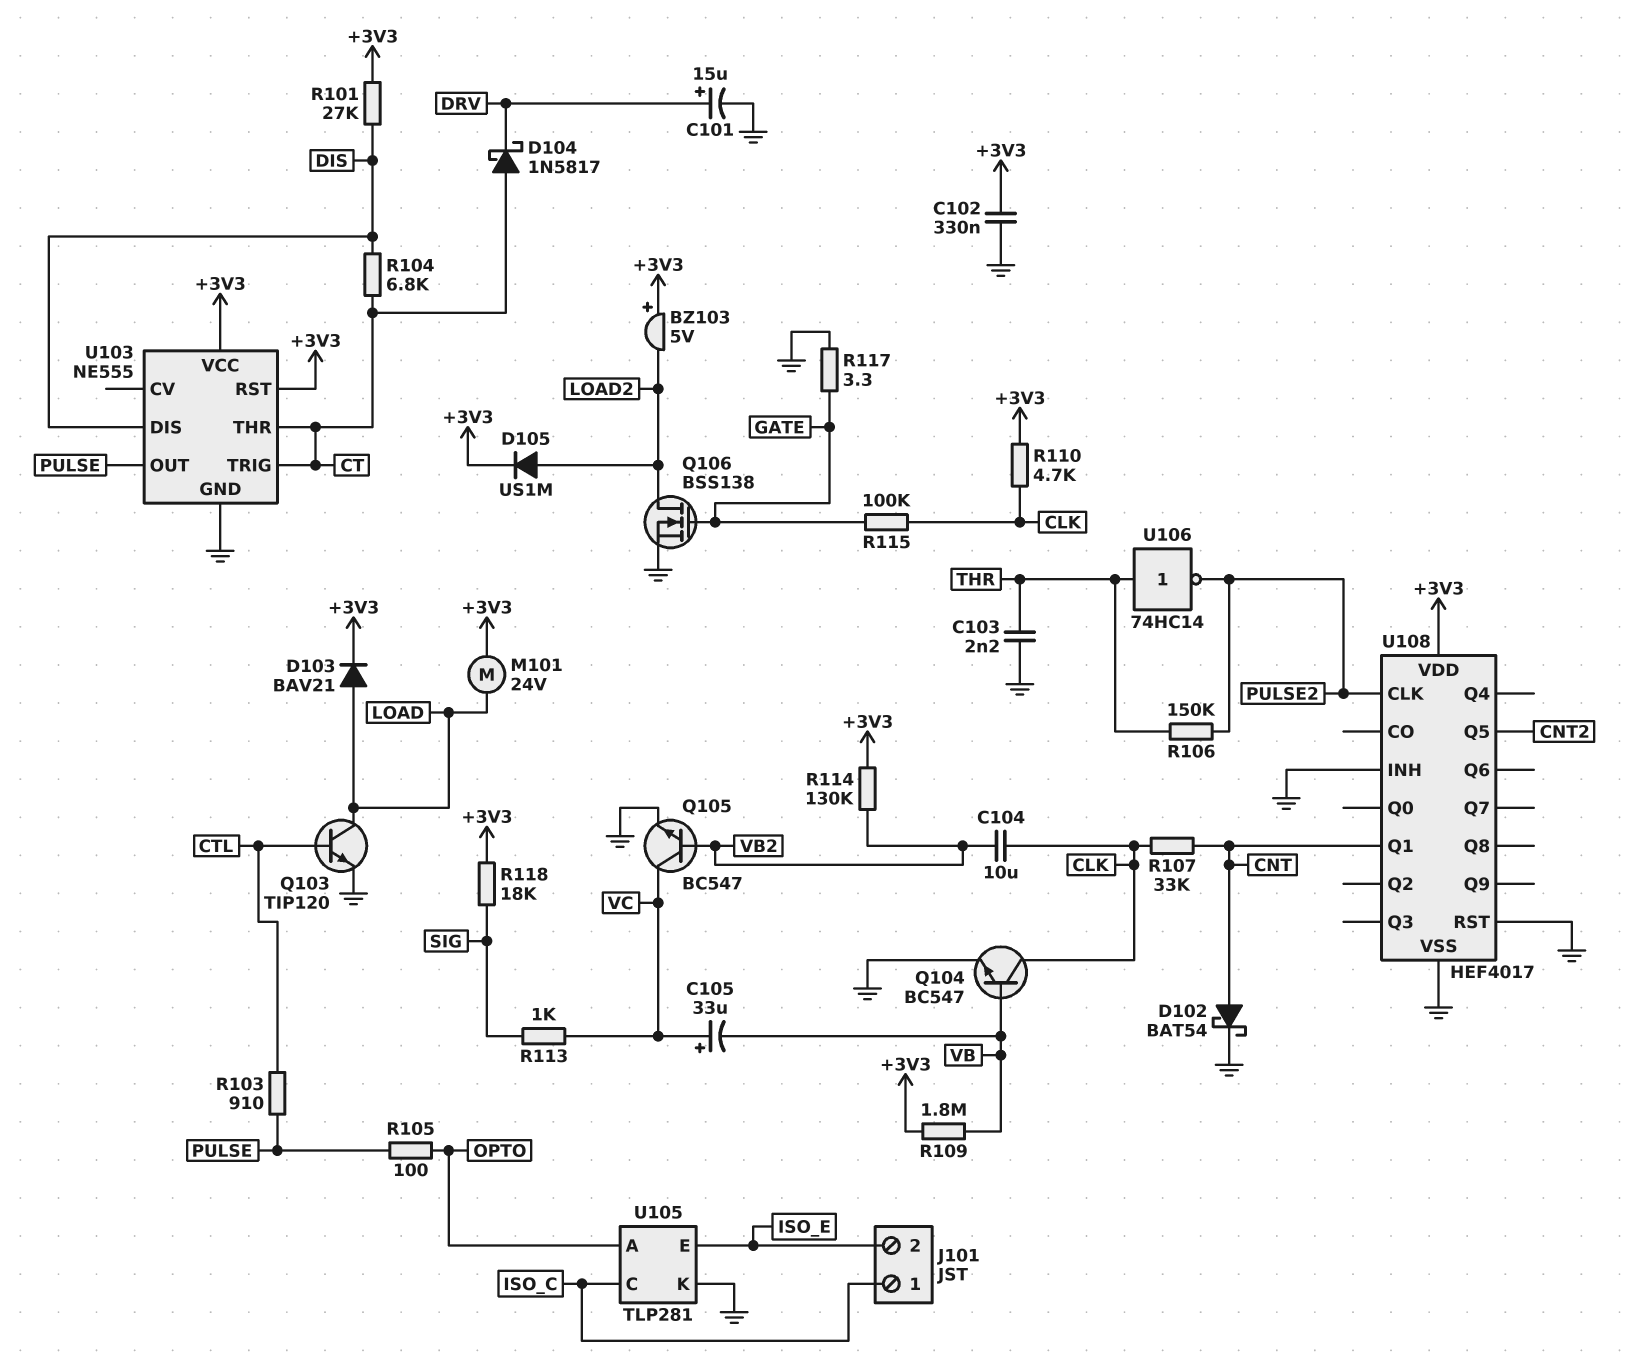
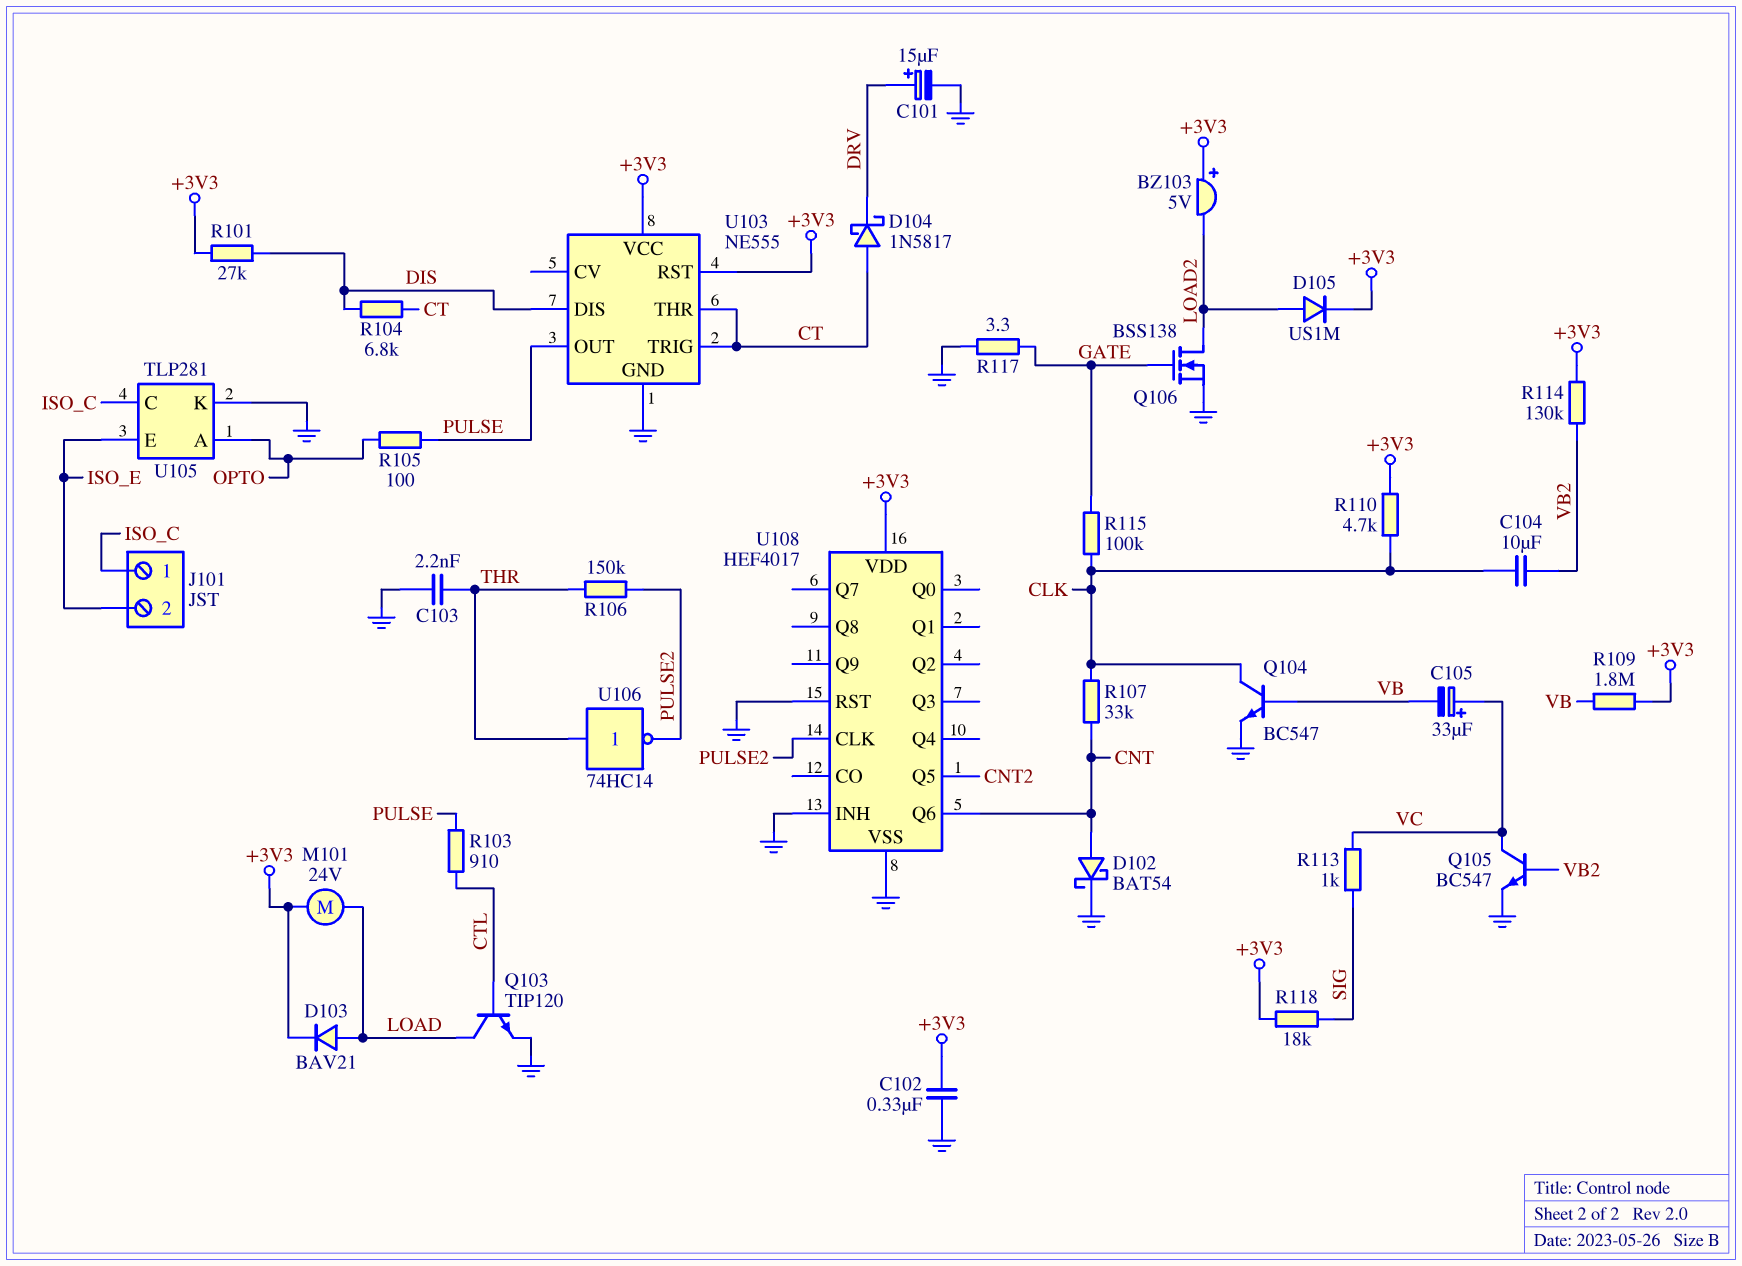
U108 pin Q1: CNT -> none
U108 pin Q6: none -> CNT

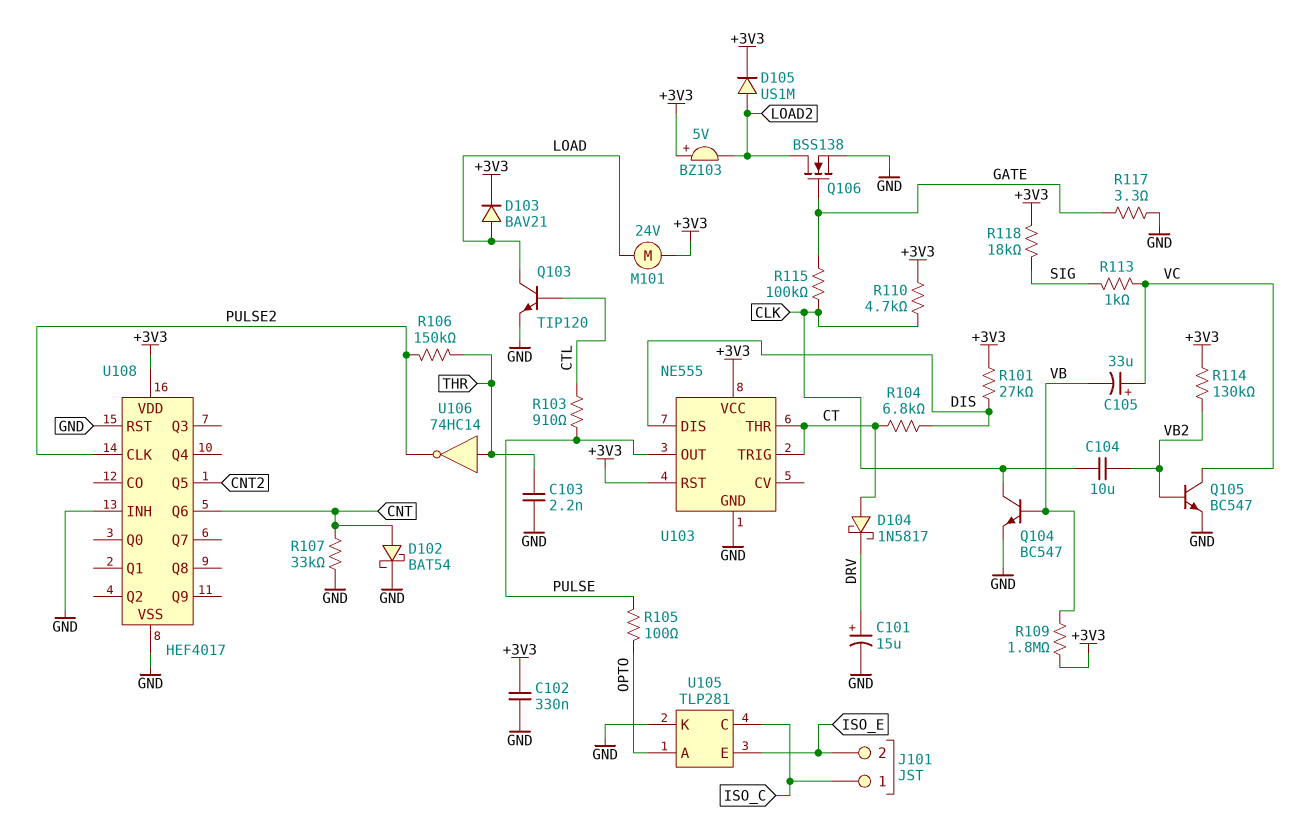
R107: 33k (CLK, CNT) -> 33k (CNT, GND)

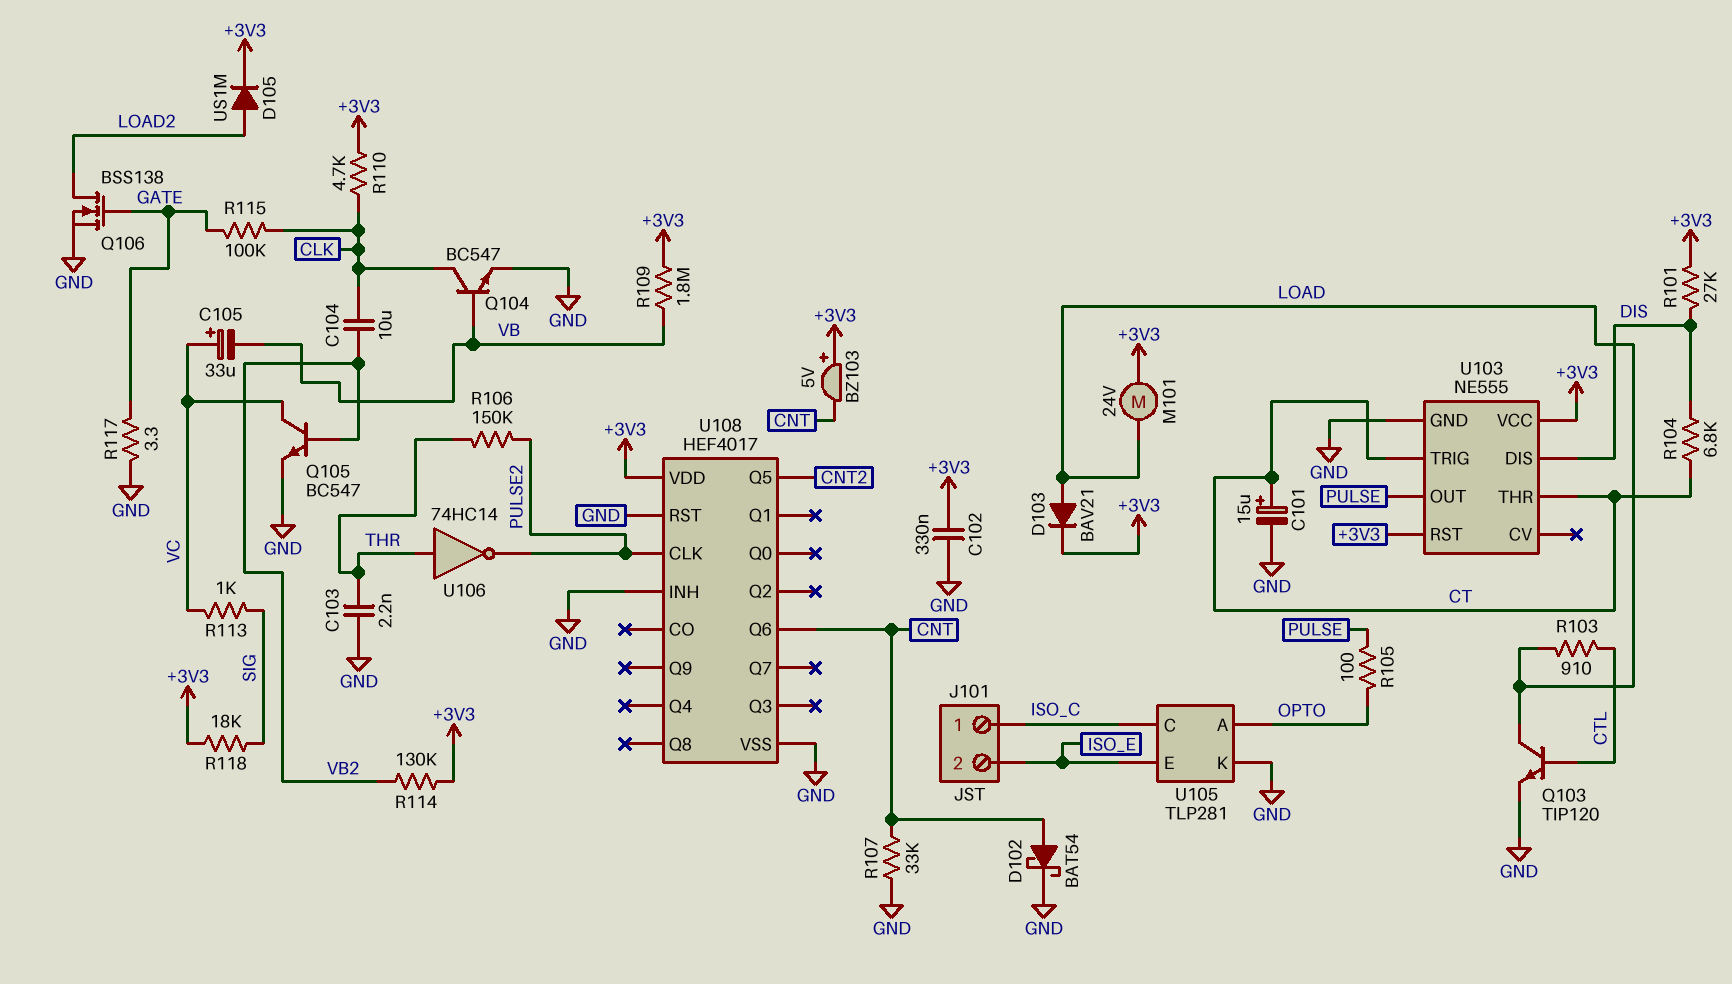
BZ103: buzzer 5V (plus +3V3, minus LOAD2) -> buzzer 5V (plus +3V3, minus CNT)
C101: 15uF (plus DRV, minus GND) -> 15uF (plus CT, minus GND)
D104: schottky 1N5817 (A CT, K DRV) -> none
R103: 910 (CTL, PULSE) -> 910 (CTL, LOAD)

